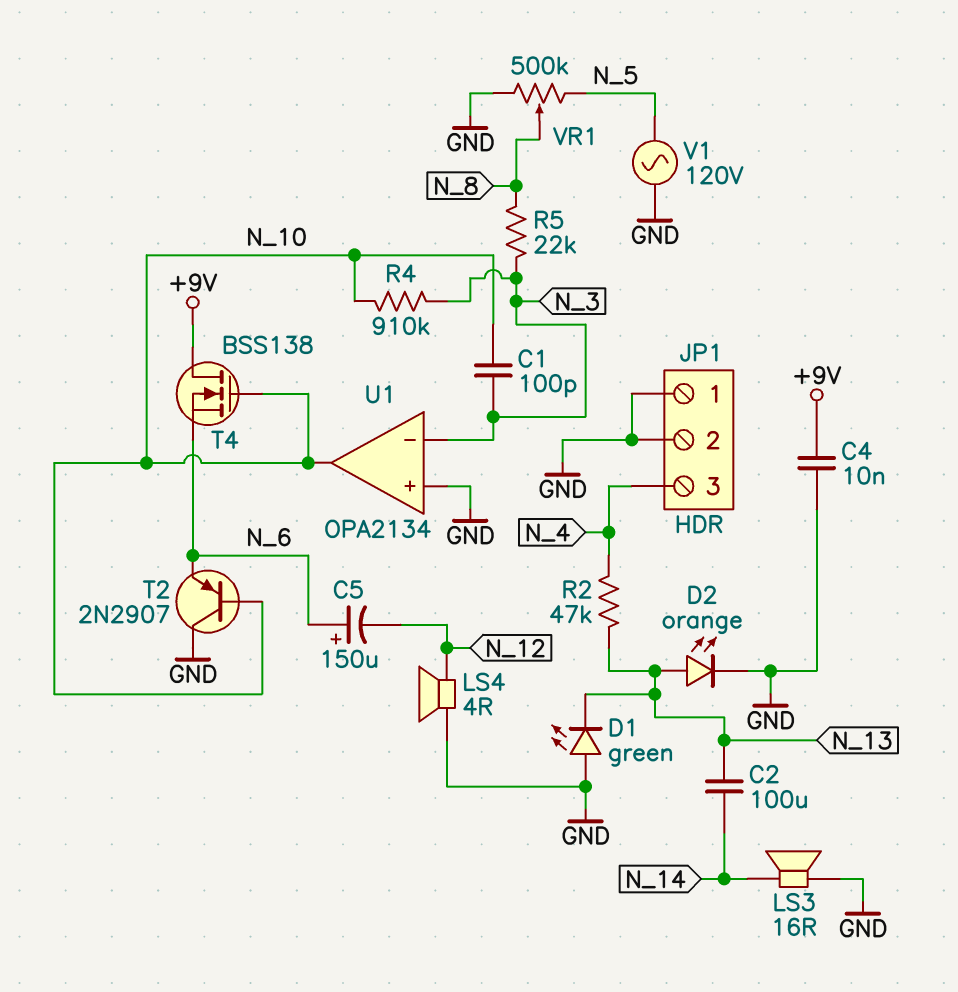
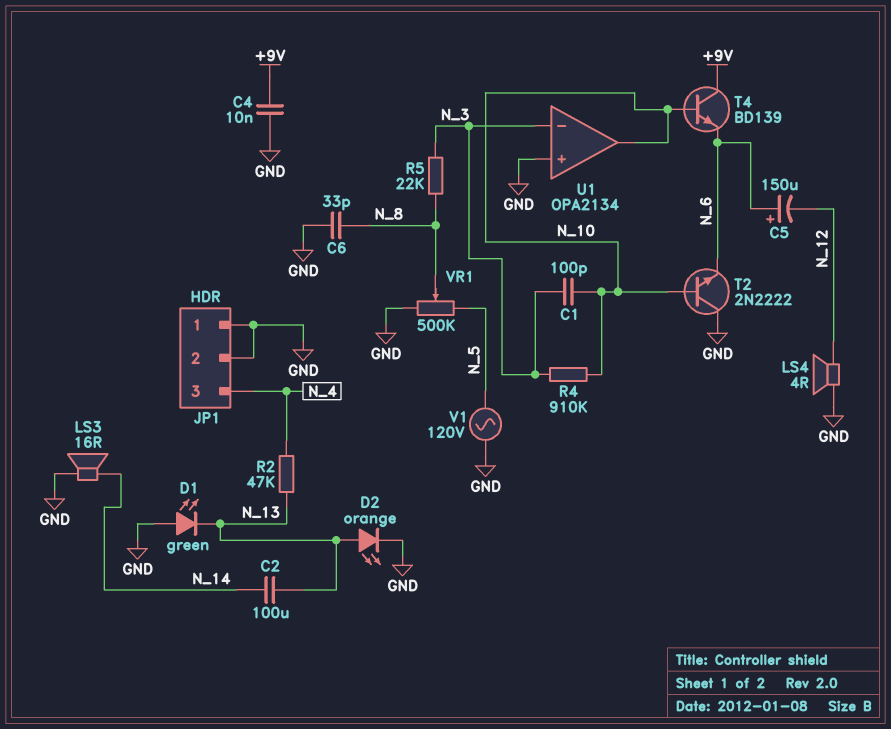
C6: none -> 33pF (GND, N_8)
T2: PNP 2N2907 (B N_10, C GND, E N_6) -> NPN 2N2222 (B N_10, C GND, E N_6)
T4: NMOS BSS138 (G N_10, D +9V, S N_6) -> NPN BD139 (B N_10, C +9V, E N_6)

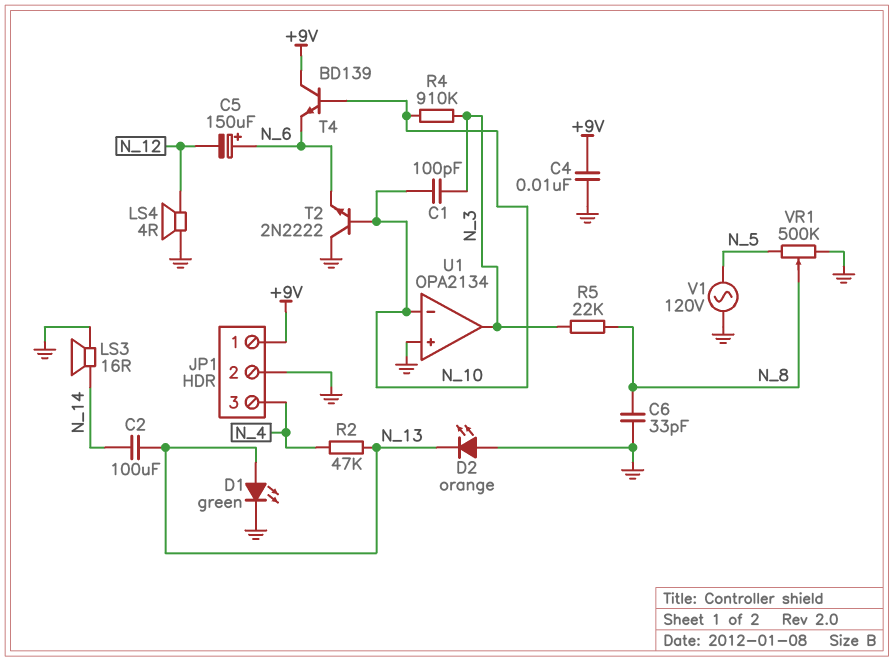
D1: LED green (A GND, K N_13) -> LED green (A N_13, K GND)
D2: LED orange (A N_13, K GND) -> LED orange (A GND, K N_13)
JP1 pin 1: GND -> +9V
U1 pin in-: N_3 -> N_10
U1 pin out: N_10 -> N_3

